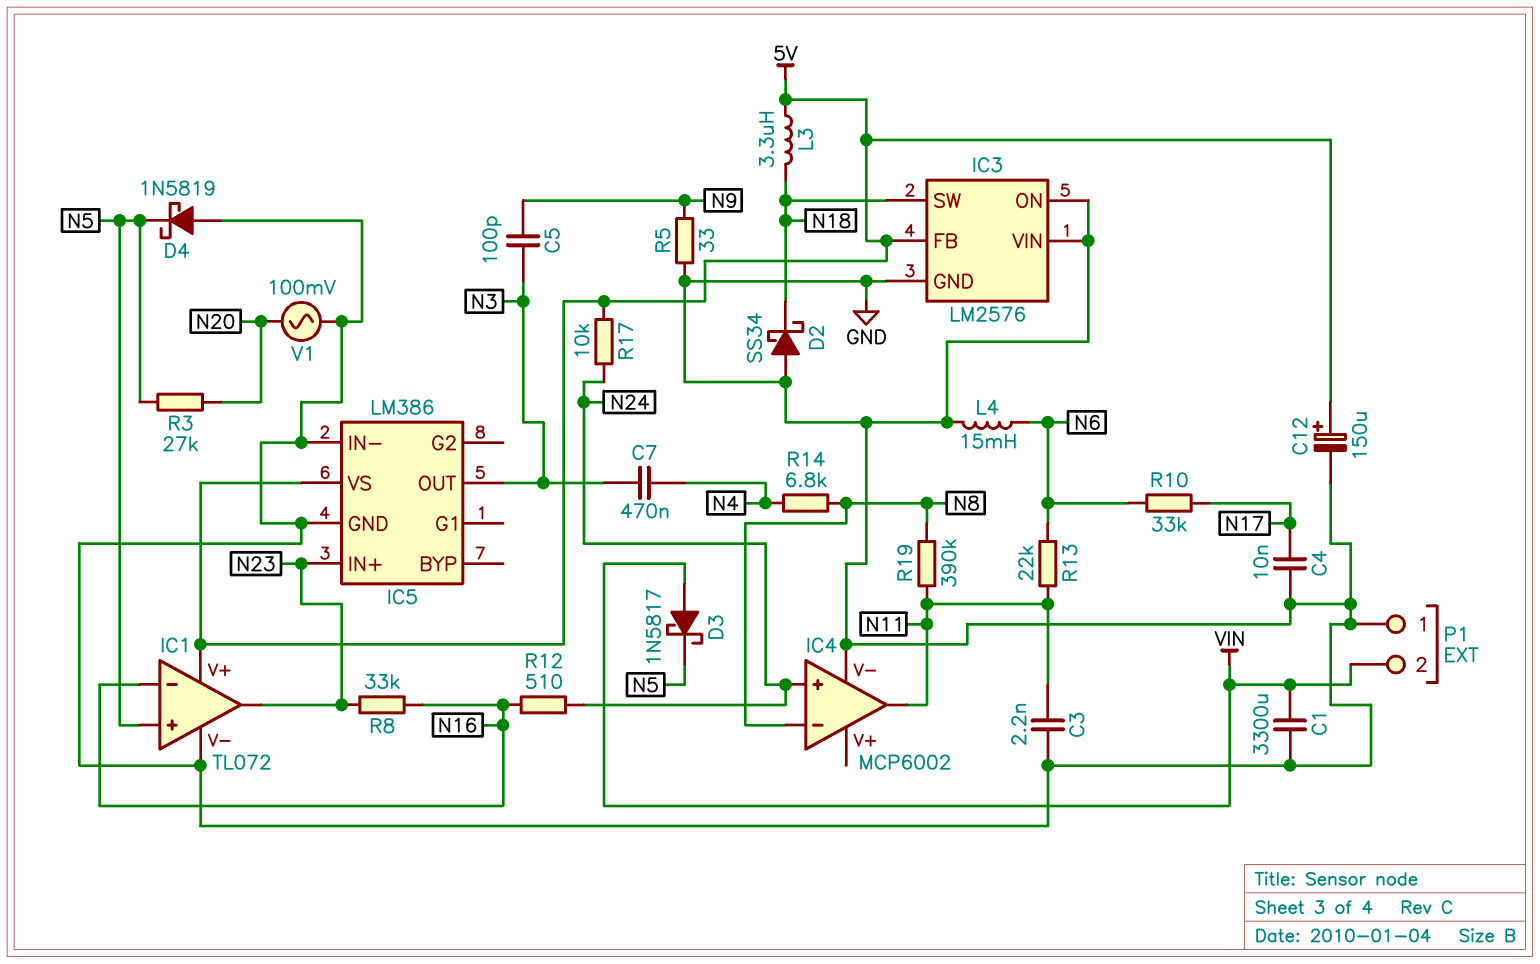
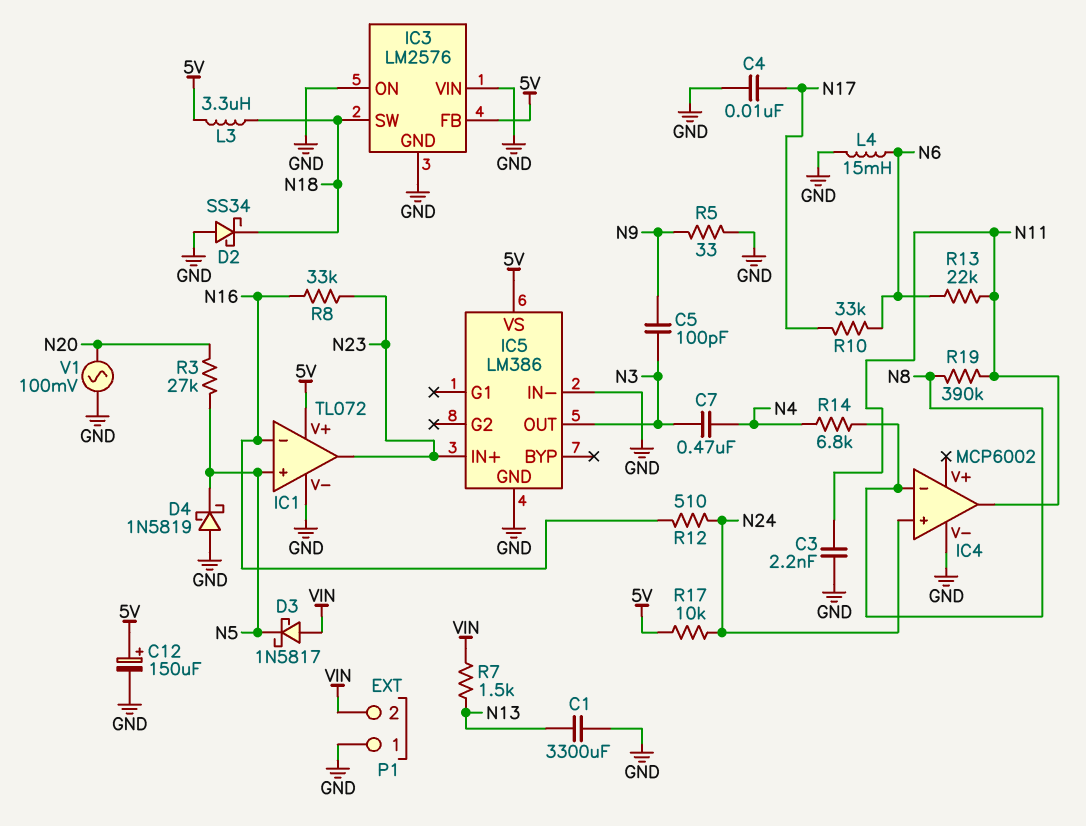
C1: 3300uF (GND, VIN) -> 3300uF (GND, N13)
R7: none -> 1.5k (N13, VIN)

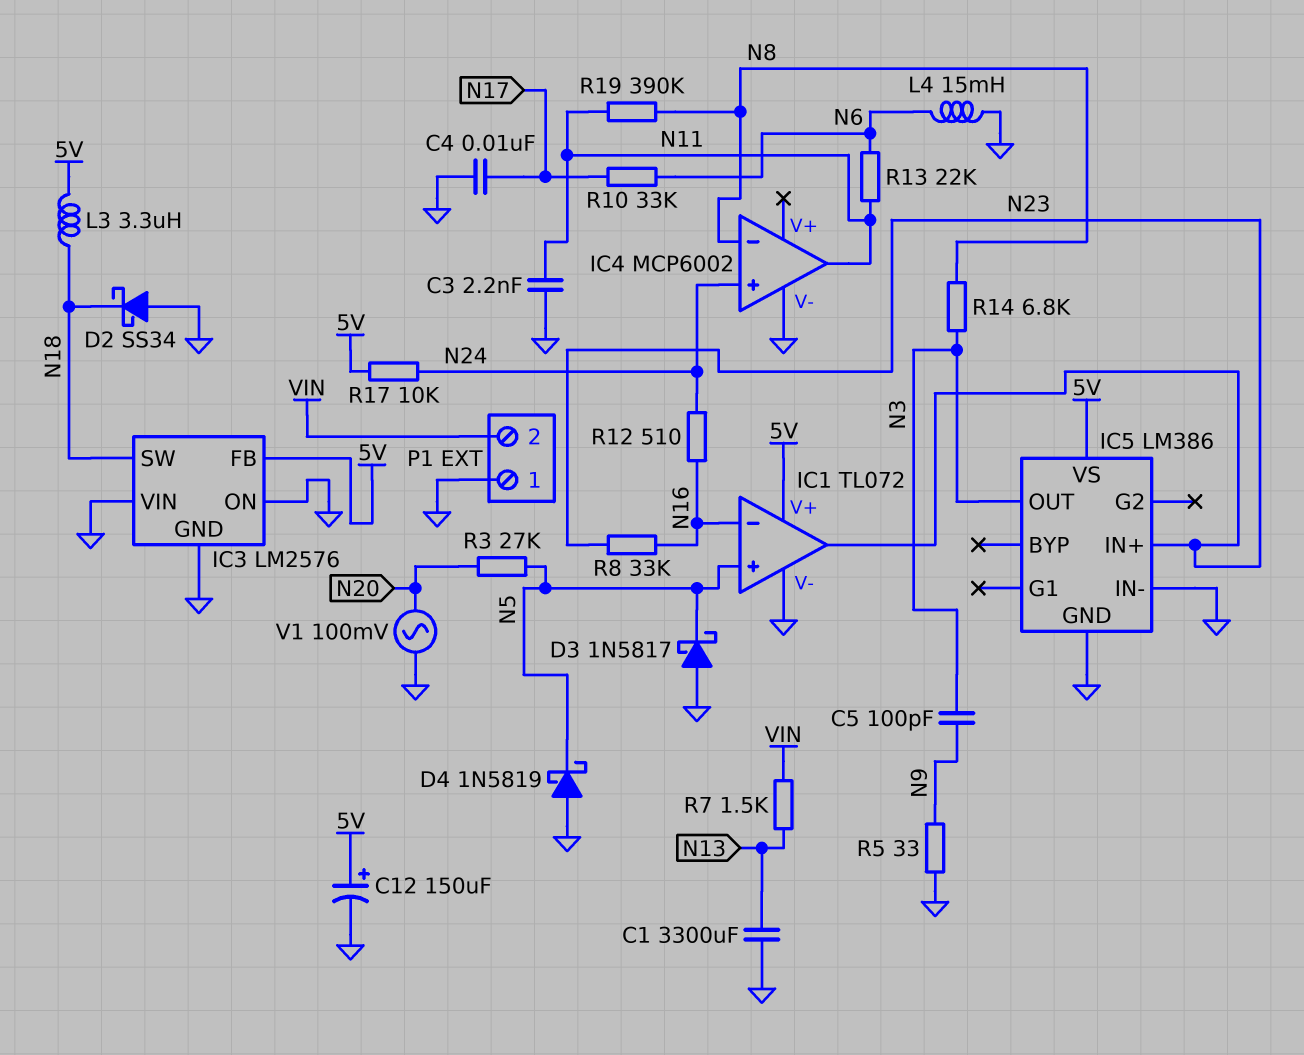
C7: 470nF (N3, N4) -> none
D3: schottky 1N5817 (A VIN, K N5) -> schottky 1N5817 (A GND, K N5)
R14: 6.8k (N4, N8) -> 6.8k (N3, N8)

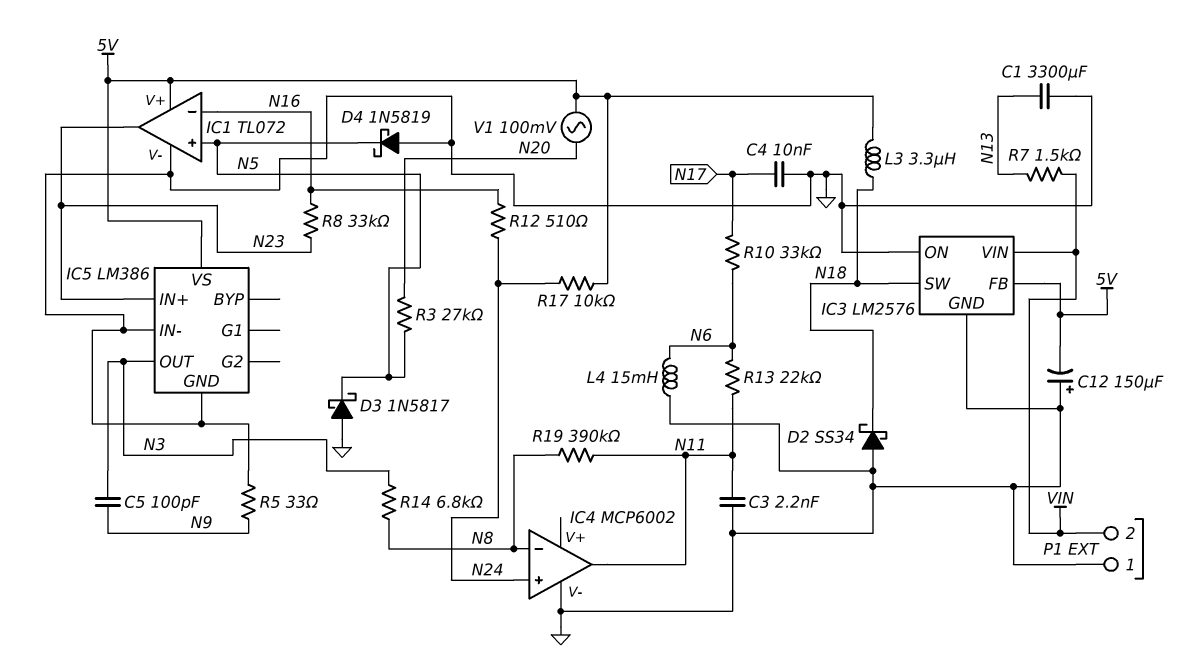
C12: 150uF (plus 5V, minus GND) -> 150uF (plus GND, minus 5V)
IC3 pin VIN: GND -> VIN
V1: AC 100mV (GND, N20) -> AC 100mV (5V, N20)

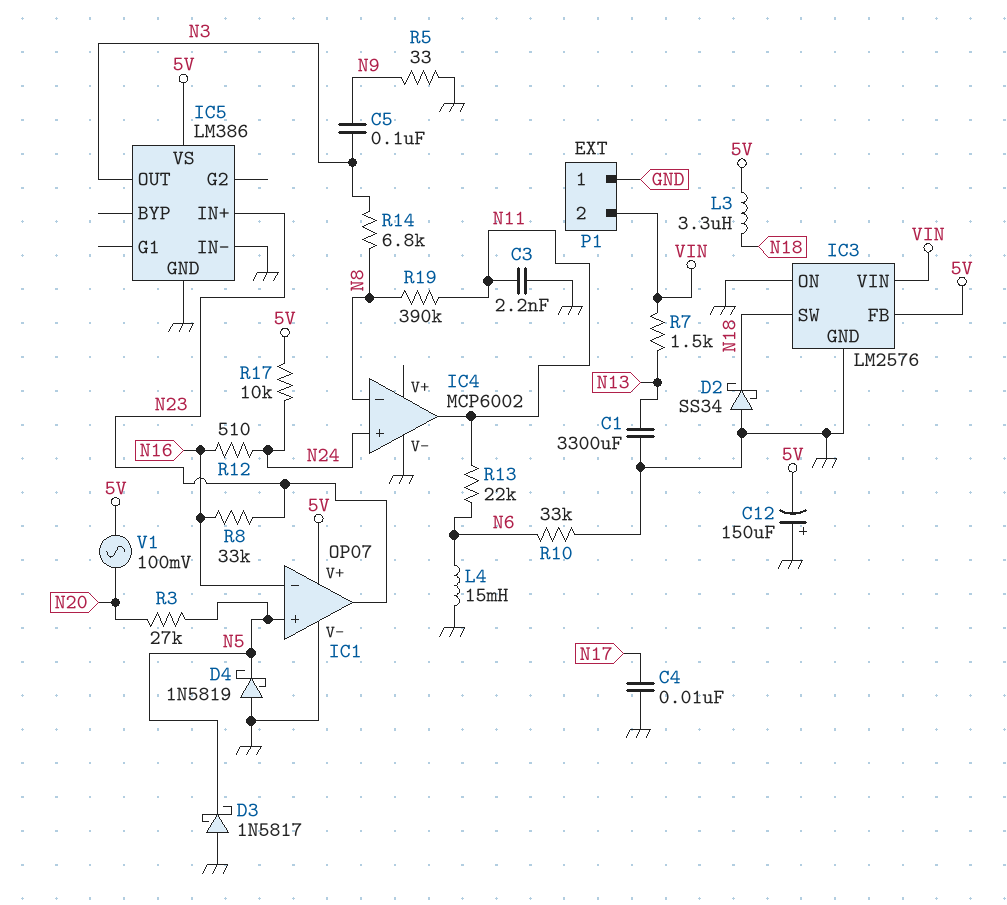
C5: 100pF (N3, N9) -> 100nF (N3, N9)
IC1: TL072 -> OP07
R10: 33k (N6, N17) -> 33k (GND, N6)

